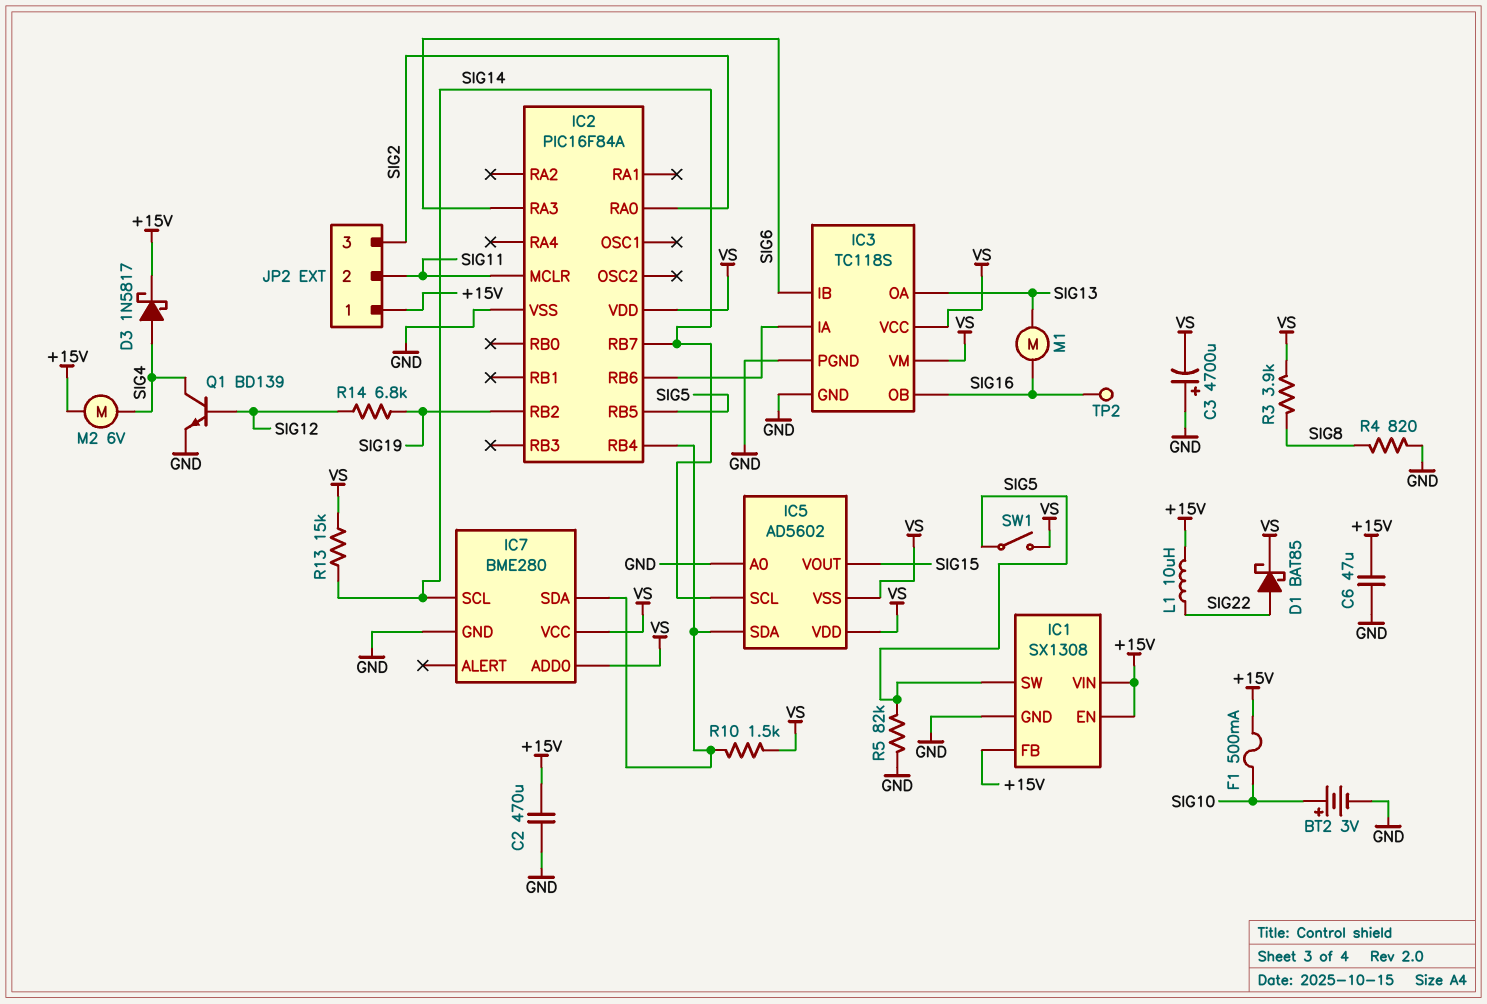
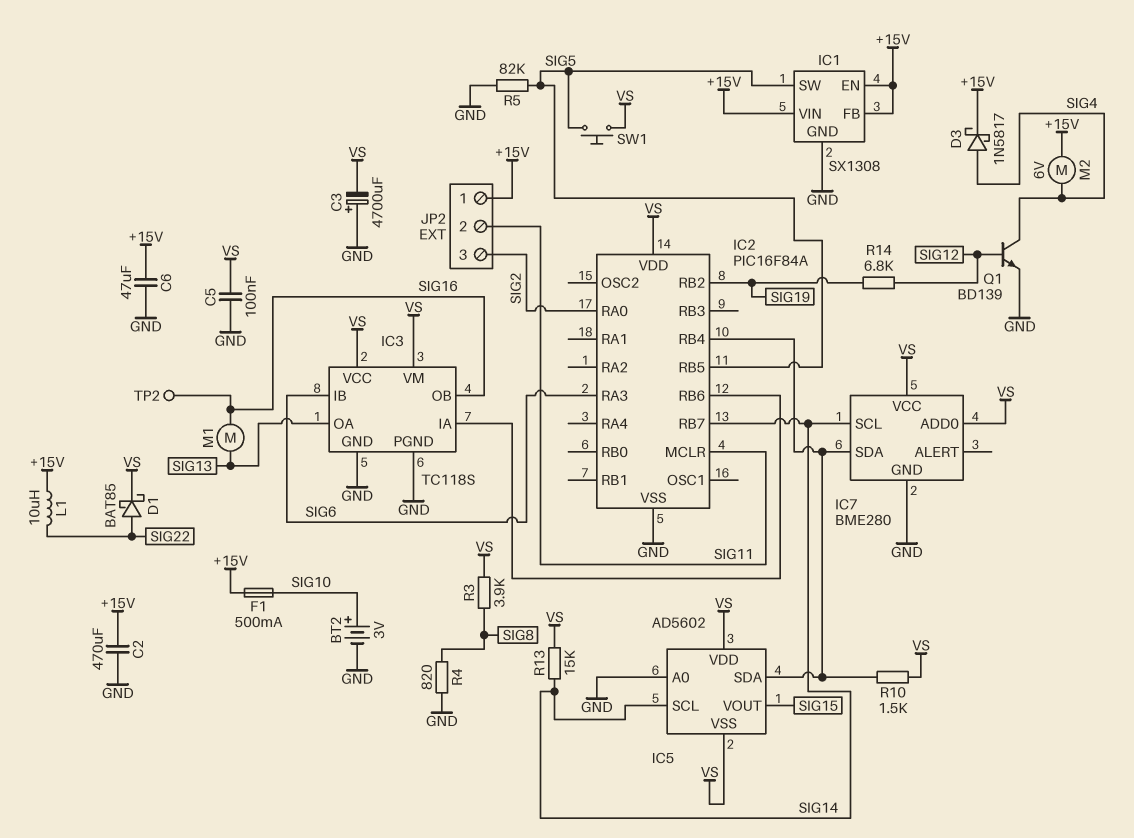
C5: none -> 100nF (GND, VS)
SW1: switch (SIG5, VS) -> button (SIG5, VS)

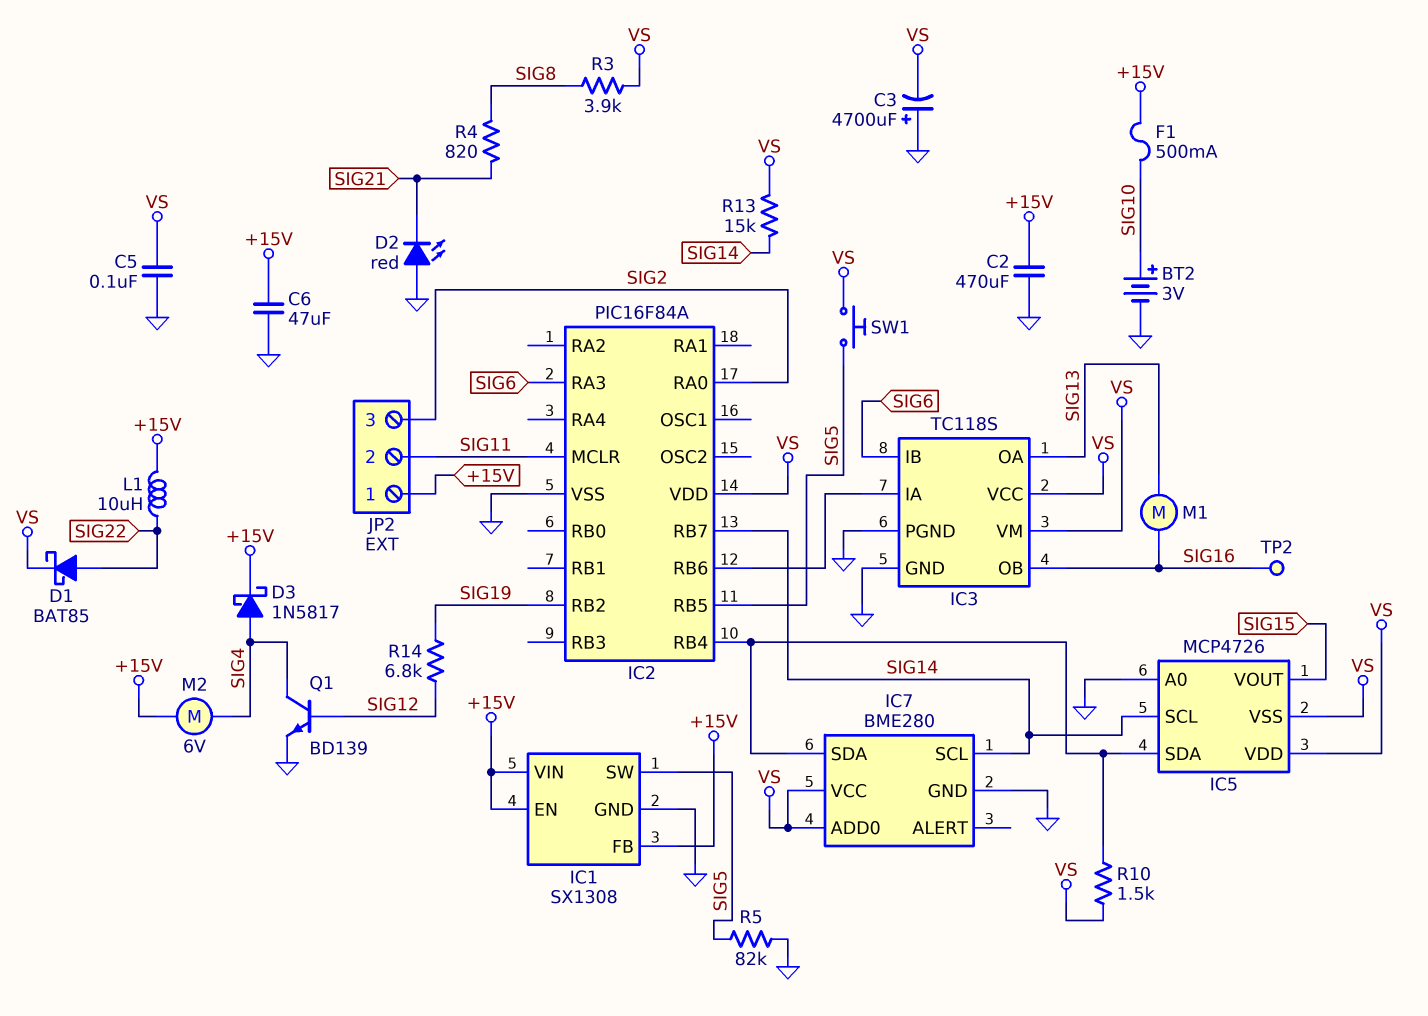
D2: none -> LED red (A GND, K SIG21)
IC5: AD5602 -> MCP4726
R4: 820 (GND, SIG8) -> 820 (SIG8, SIG21)

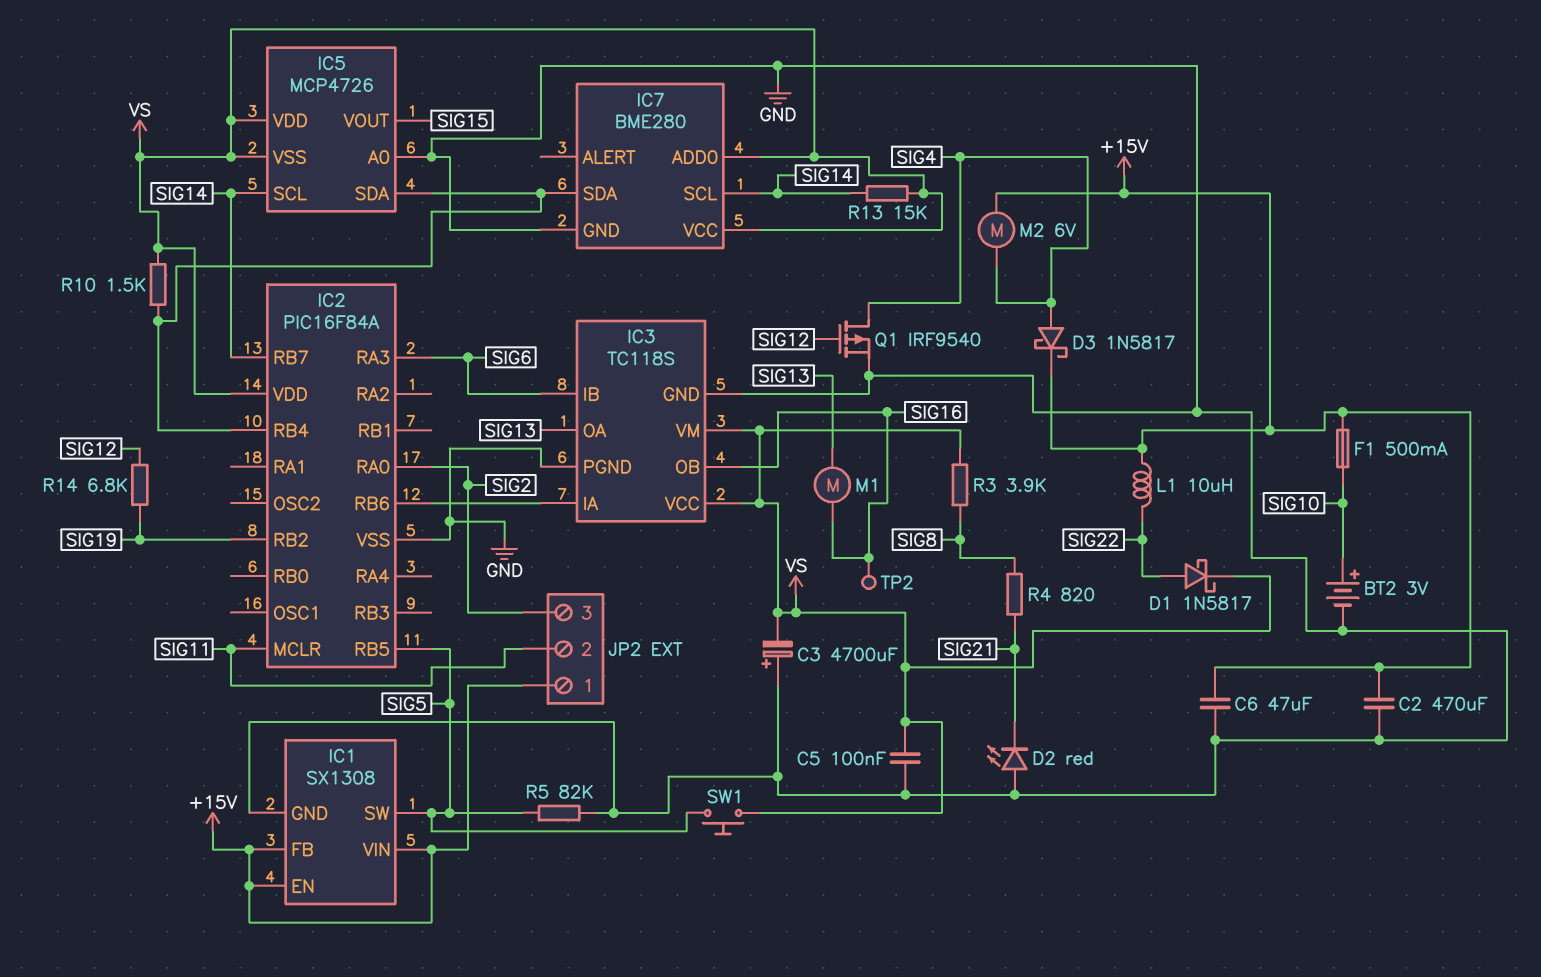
D1: schottky BAT85 (A SIG22, K VS) -> schottky 1N5817 (A SIG22, K VS)
Q1: NPN BD139 (B SIG12, C SIG4, E GND) -> PMOS IRF9540 (G SIG12, D SIG4, S GND)

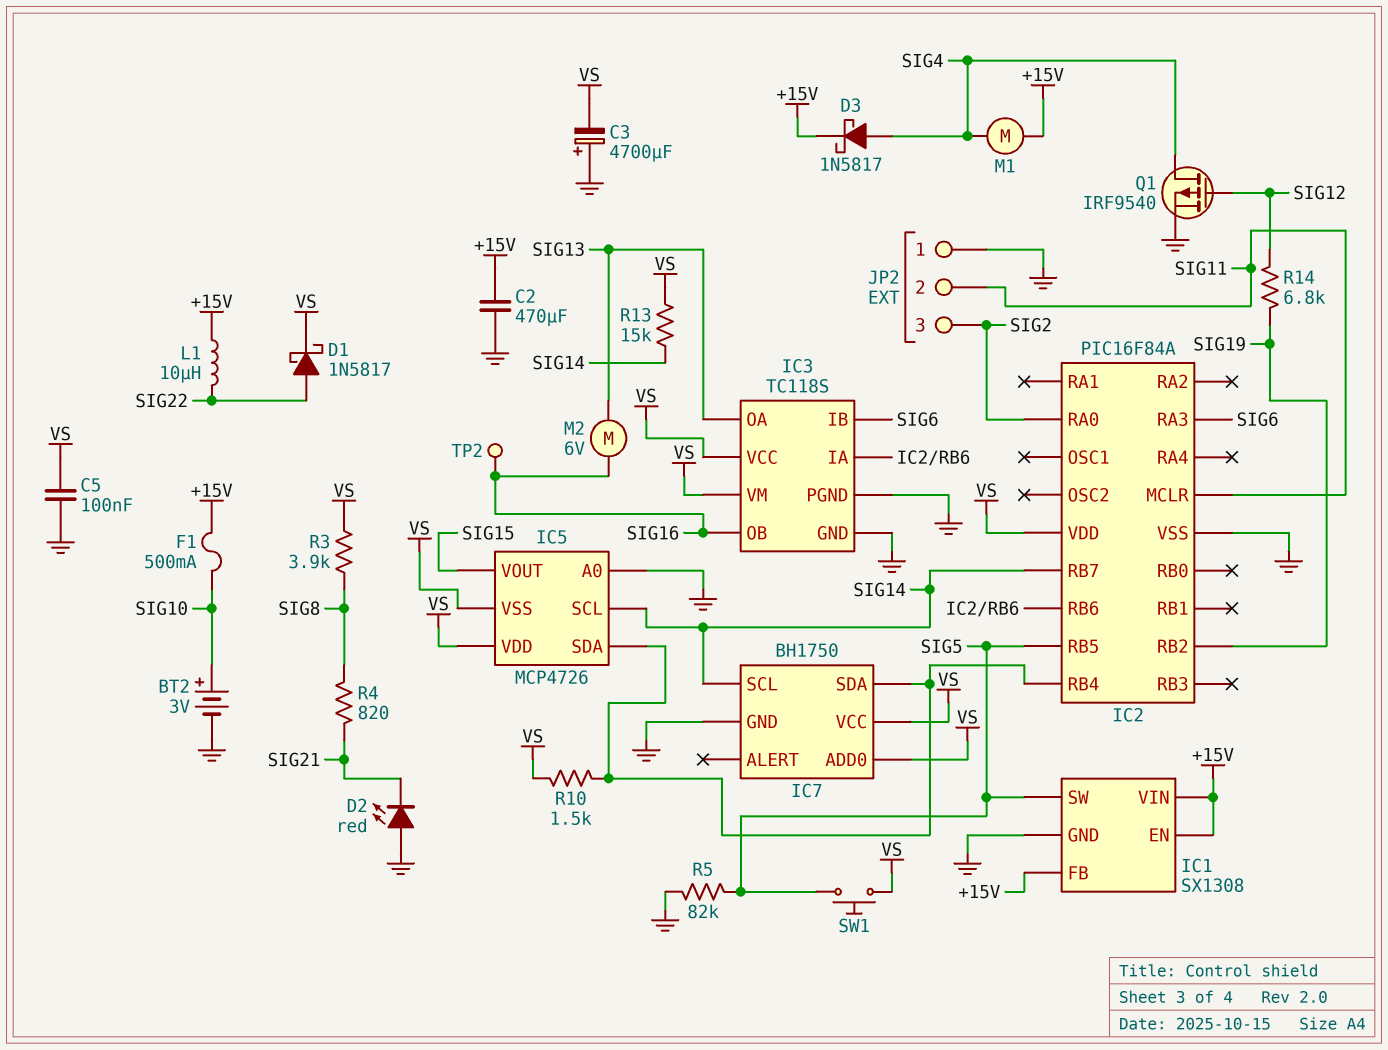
C6: 47uF (+15V, GND) -> none
IC7: BME280 -> BH1750
JP2 pin 1: +15V -> GND
M1: motor (SIG13, SIG16) -> motor (+15V, SIG4)
M2: motor 6V (+15V, SIG4) -> motor 6V (SIG13, SIG16)

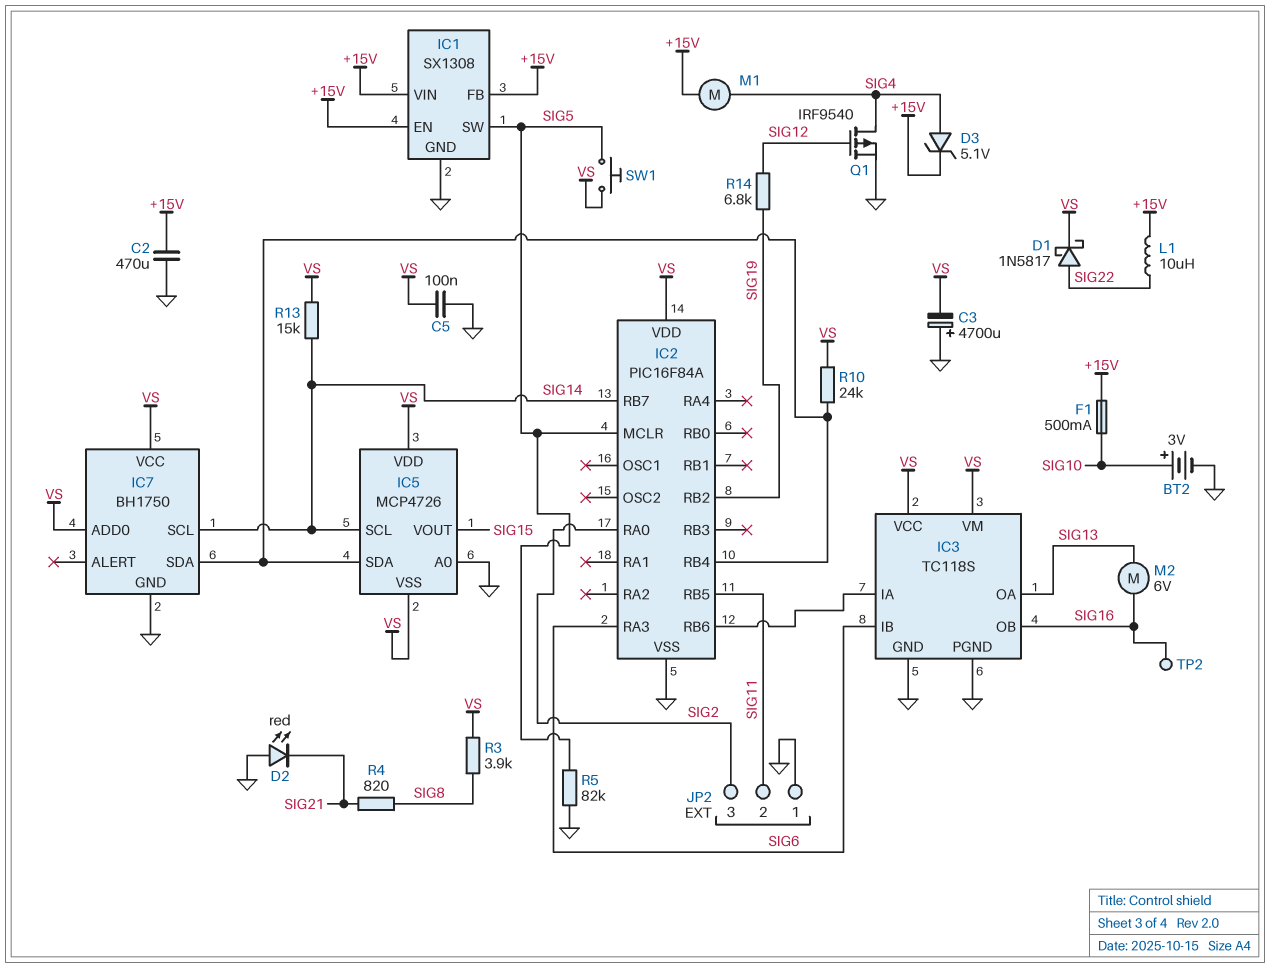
D3: schottky 1N5817 (A SIG4, K +15V) -> zener 5.1V (A SIG4, K +15V)
IC2 pin MCLR: SIG11 -> SIG5
IC2 pin RB5: SIG5 -> SIG11
R10: 1.5k (IC2/RB4, VS) -> 24k (IC2/RB4, VS)

